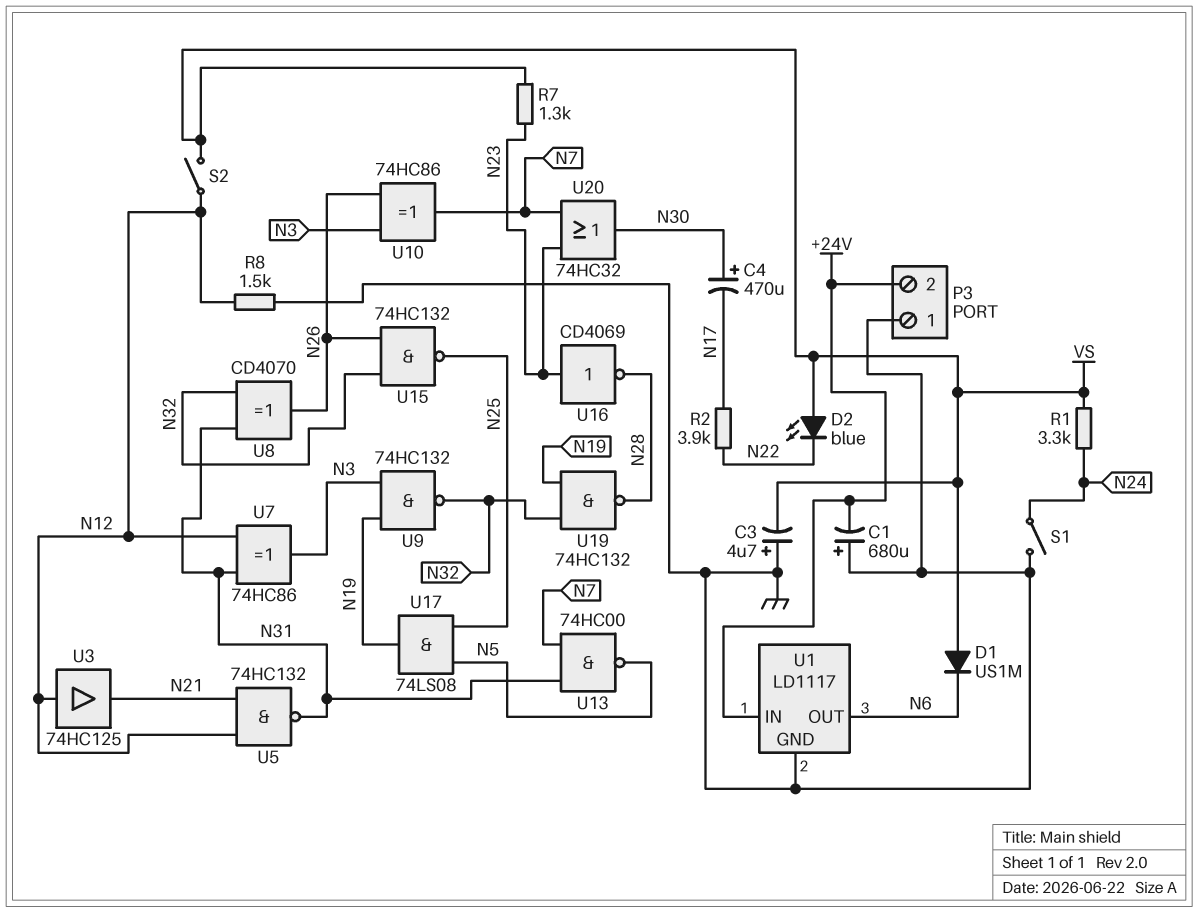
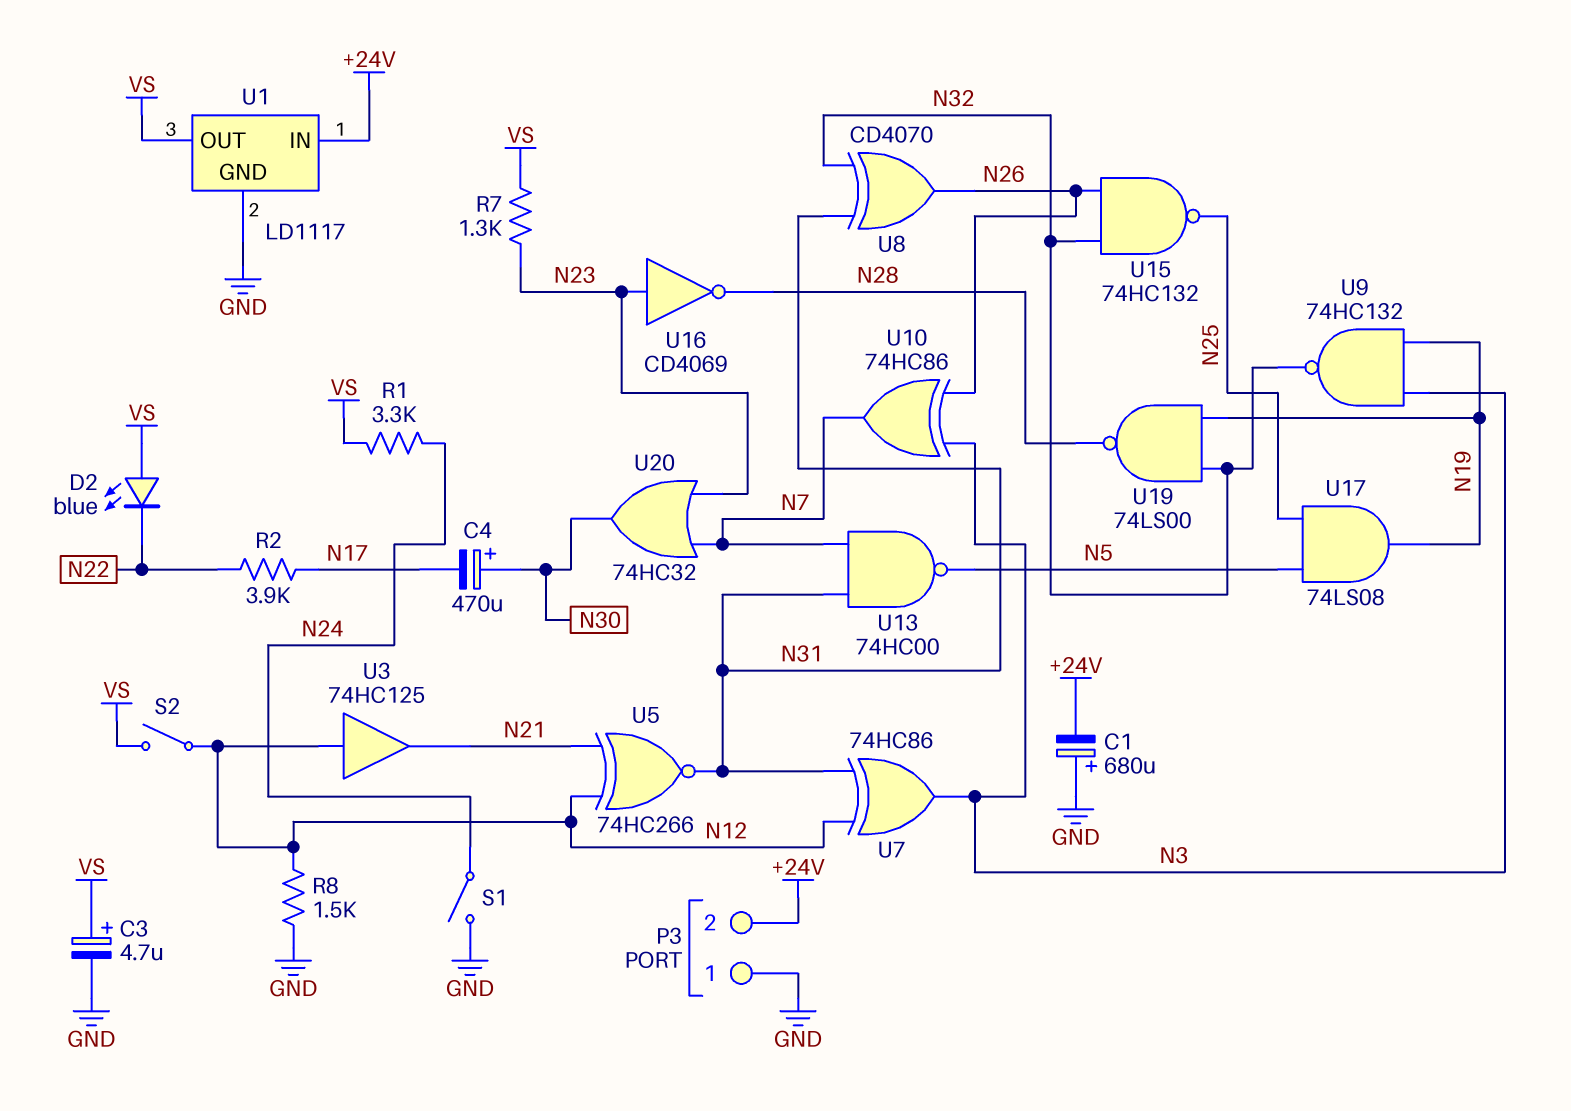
C3: 4.7uF (plus GND, minus VS) -> 4.7uF (plus VS, minus GND)
D1: diode US1M (A VS, K N6) -> none
U1 pin OUT: N6 -> VS
U5: NAND 74HC132 (in N12, in N21, out N31) -> XNOR 74HC266 (in N12, in N21, out N31)
U19: NAND 74HC132 (in N19, in N32, out N28) -> NAND 74LS00 (in N19, in N32, out N28)

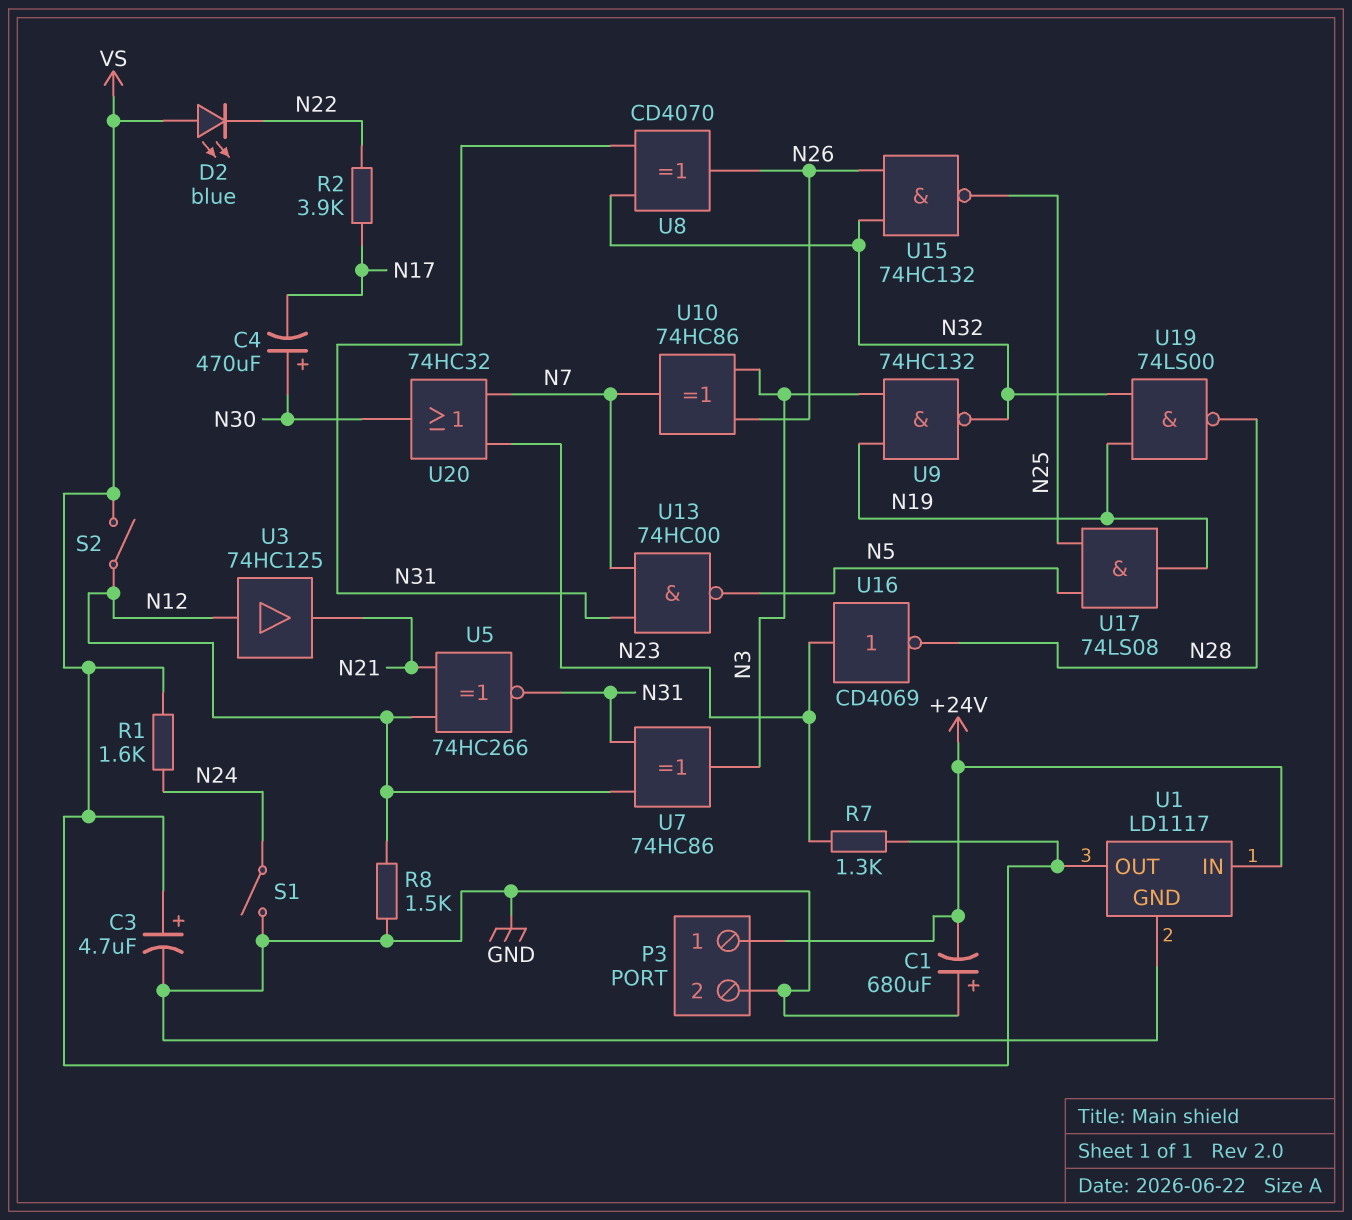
P3 pin 1: GND -> +24V
P3 pin 2: +24V -> GND
R1: 3.3k (N24, VS) -> 1.6k (N24, VS)

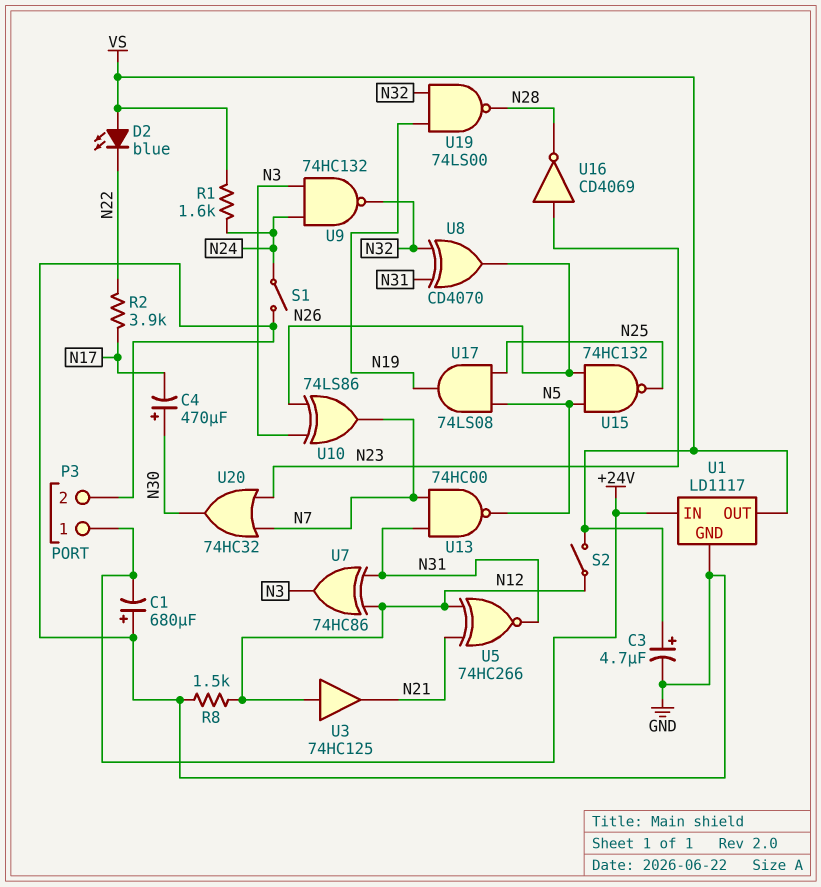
R7: 1.3k (N23, VS) -> none
U9: NAND 74HC132 (in N3, in N19, out N32) -> NAND 74HC132 (in N3, in N24, out N32)
U10: XOR 74HC86 (in N3, in N26, out N7) -> XOR 74LS86 (in N3, in N26, out N7)
U15: NAND 74HC132 (in N26, in N32, out N25) -> NAND 74HC132 (in N5, in N26, out N25)

